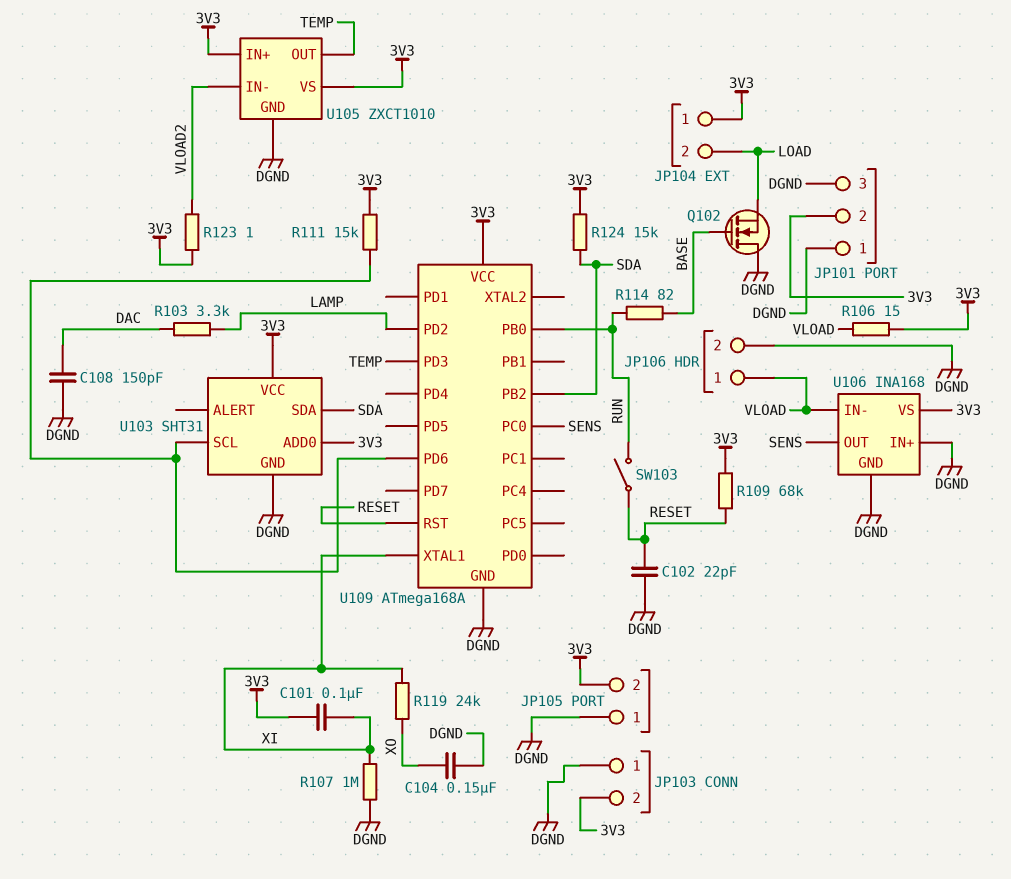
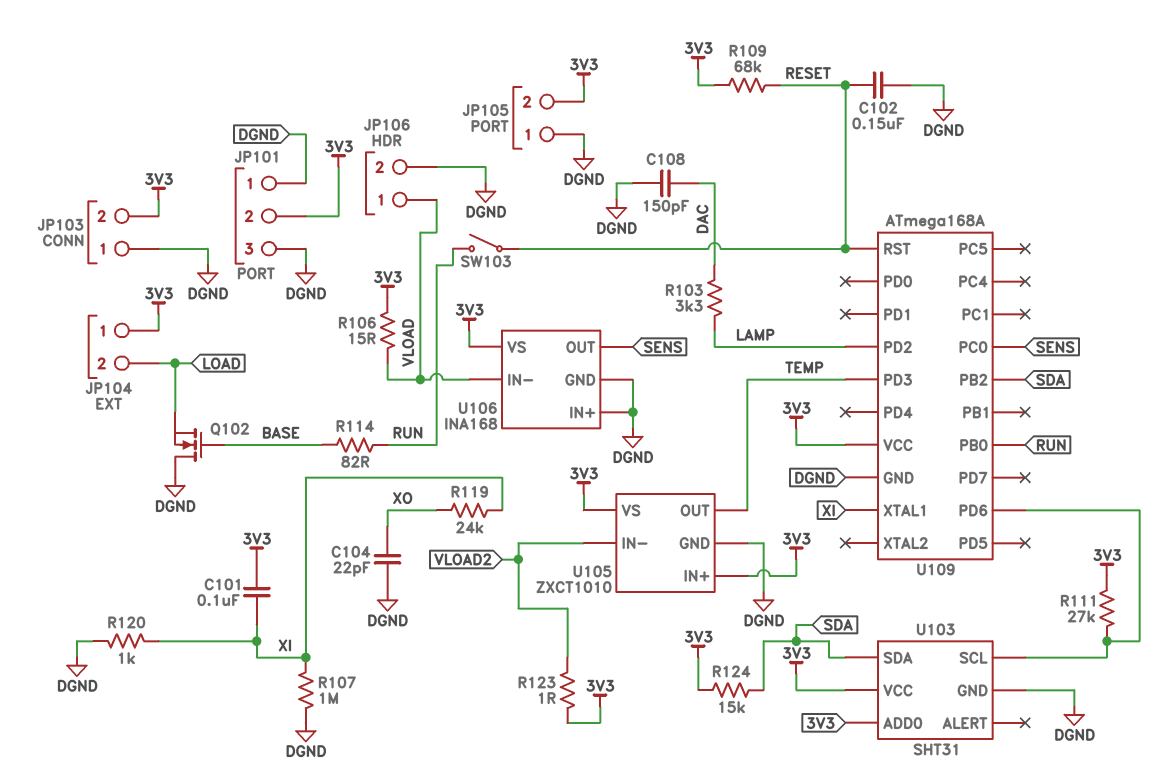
C102: 22pF (DGND, RESET) -> 150nF (DGND, RESET)
C104: 150nF (DGND, XO) -> 22pF (DGND, XO)
R111: 15k (3V3, U103/SCL) -> 27k (3V3, U103/SCL)
R120: none -> 1k (DGND, XI)

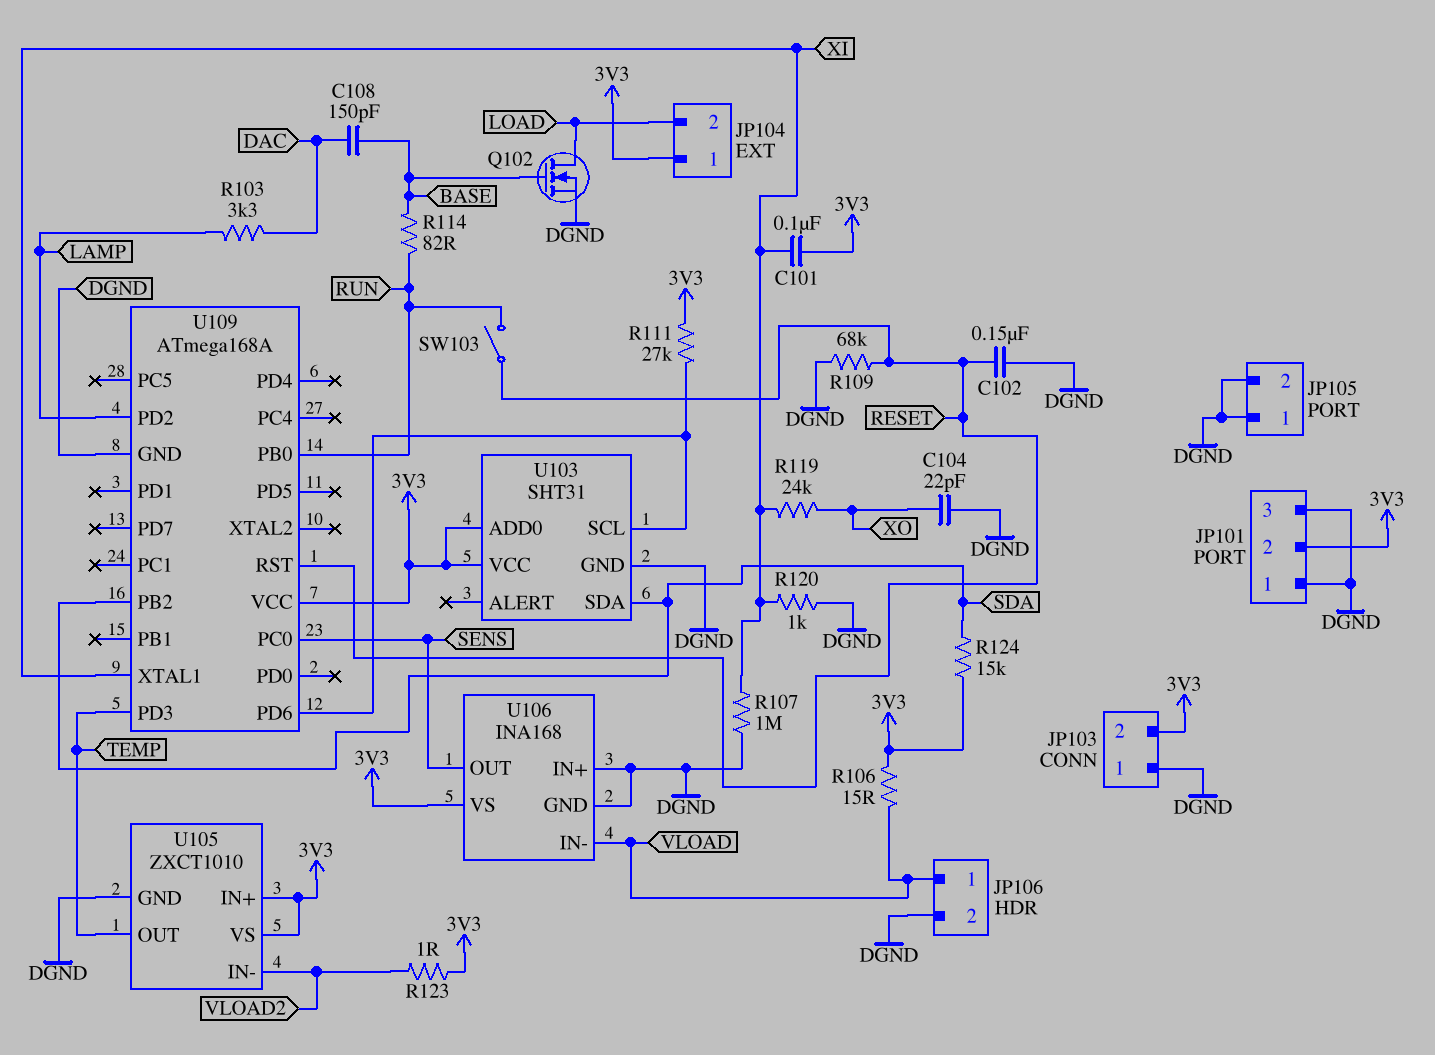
C108: 150pF (DAC, DGND) -> 150pF (BASE, DAC)
JP105 pin 2: 3V3 -> DGND
Q102: NMOS (G BASE, D DGND, S LOAD) -> NMOS (G BASE, D LOAD, S DGND)
R109: 68k (3V3, RESET) -> 68k (DGND, RESET)

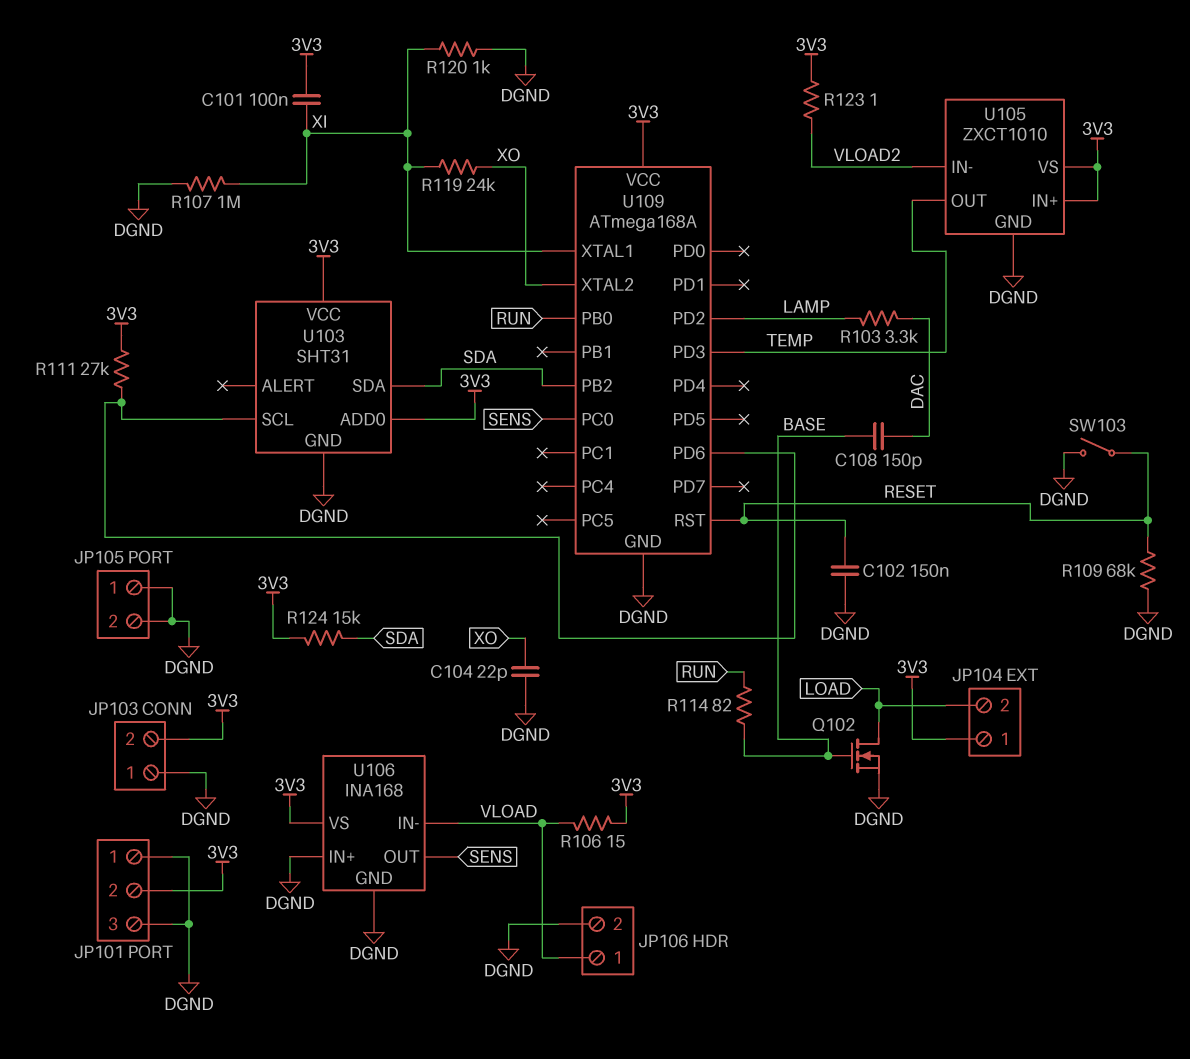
SW103: switch (RESET, RUN) -> switch (DGND, RESET)
U109 pin XTAL2: none -> XO

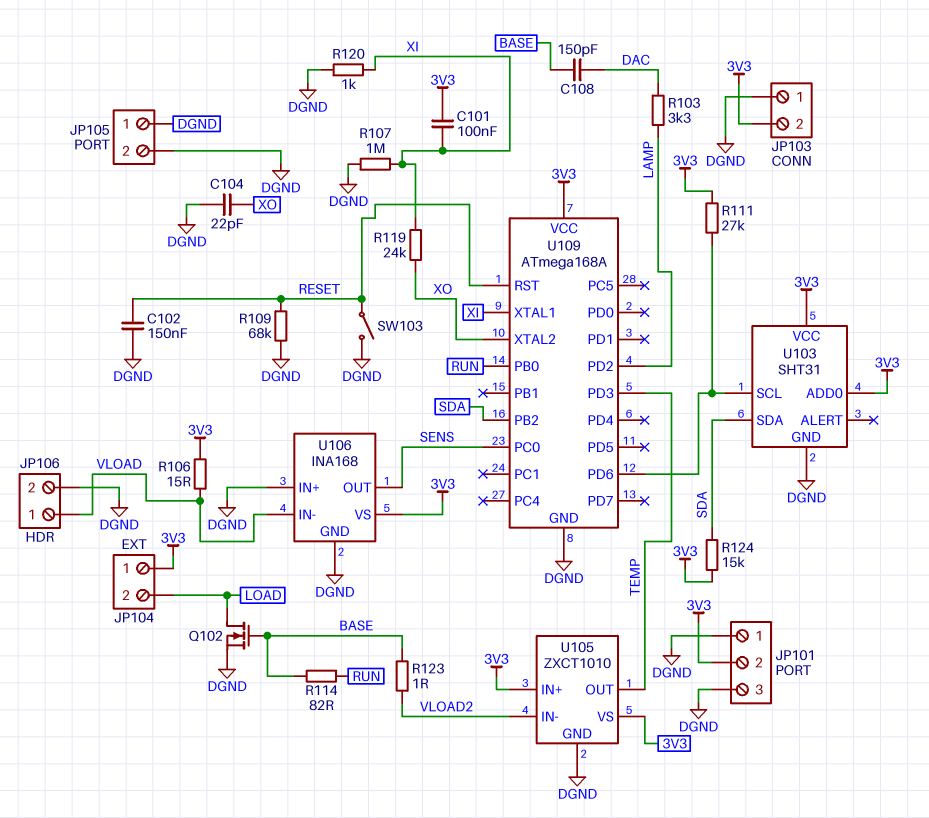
R123: 1 (3V3, VLOAD2) -> 1 (BASE, VLOAD2)

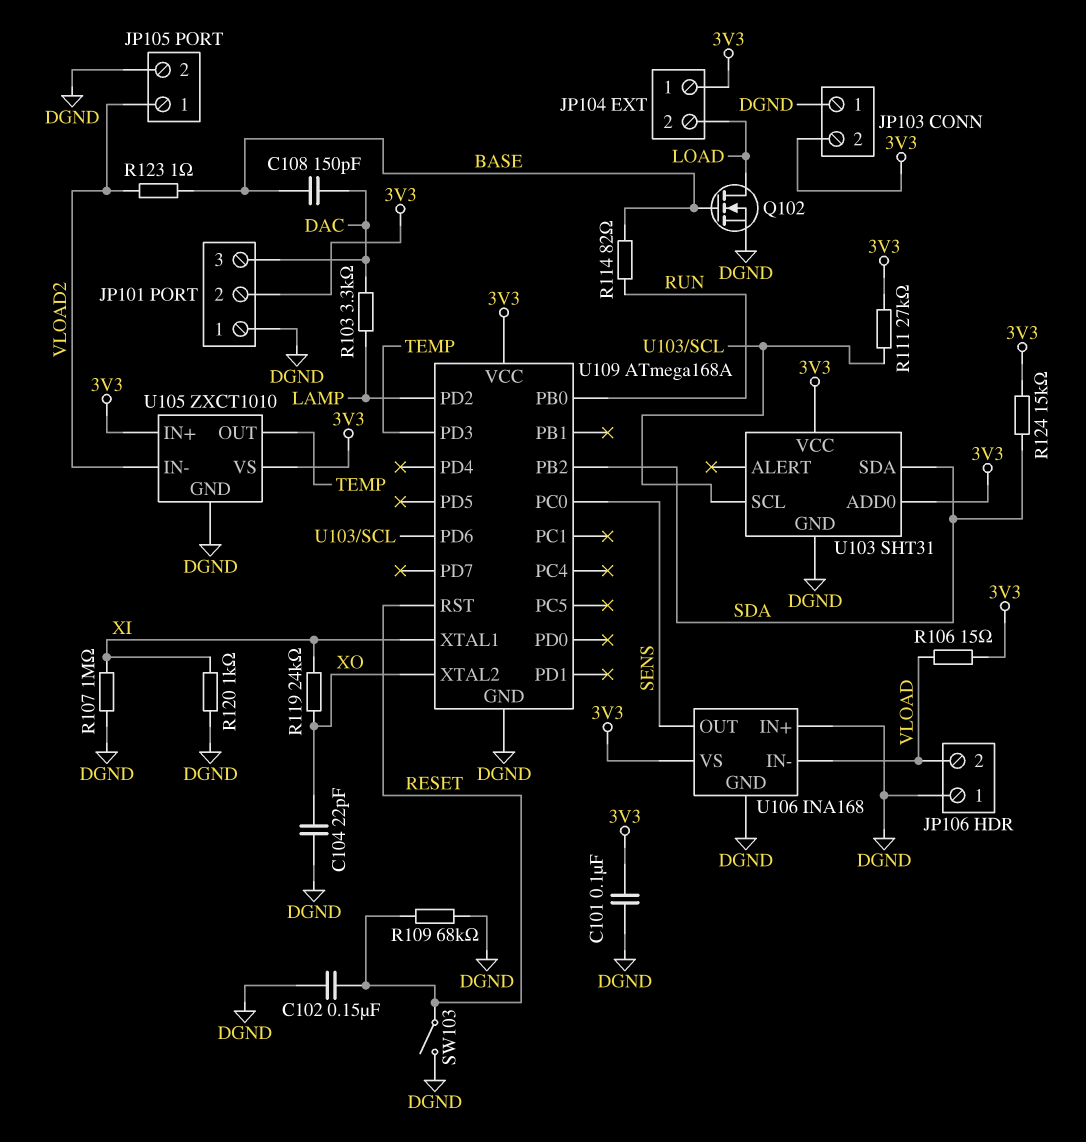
C101: 100nF (3V3, XI) -> 100nF (3V3, DGND)
JP101 pin 3: DGND -> DAC
JP105 pin 1: DGND -> VLOAD2
JP106 pin 1: VLOAD -> DGND
JP106 pin 2: DGND -> VLOAD

